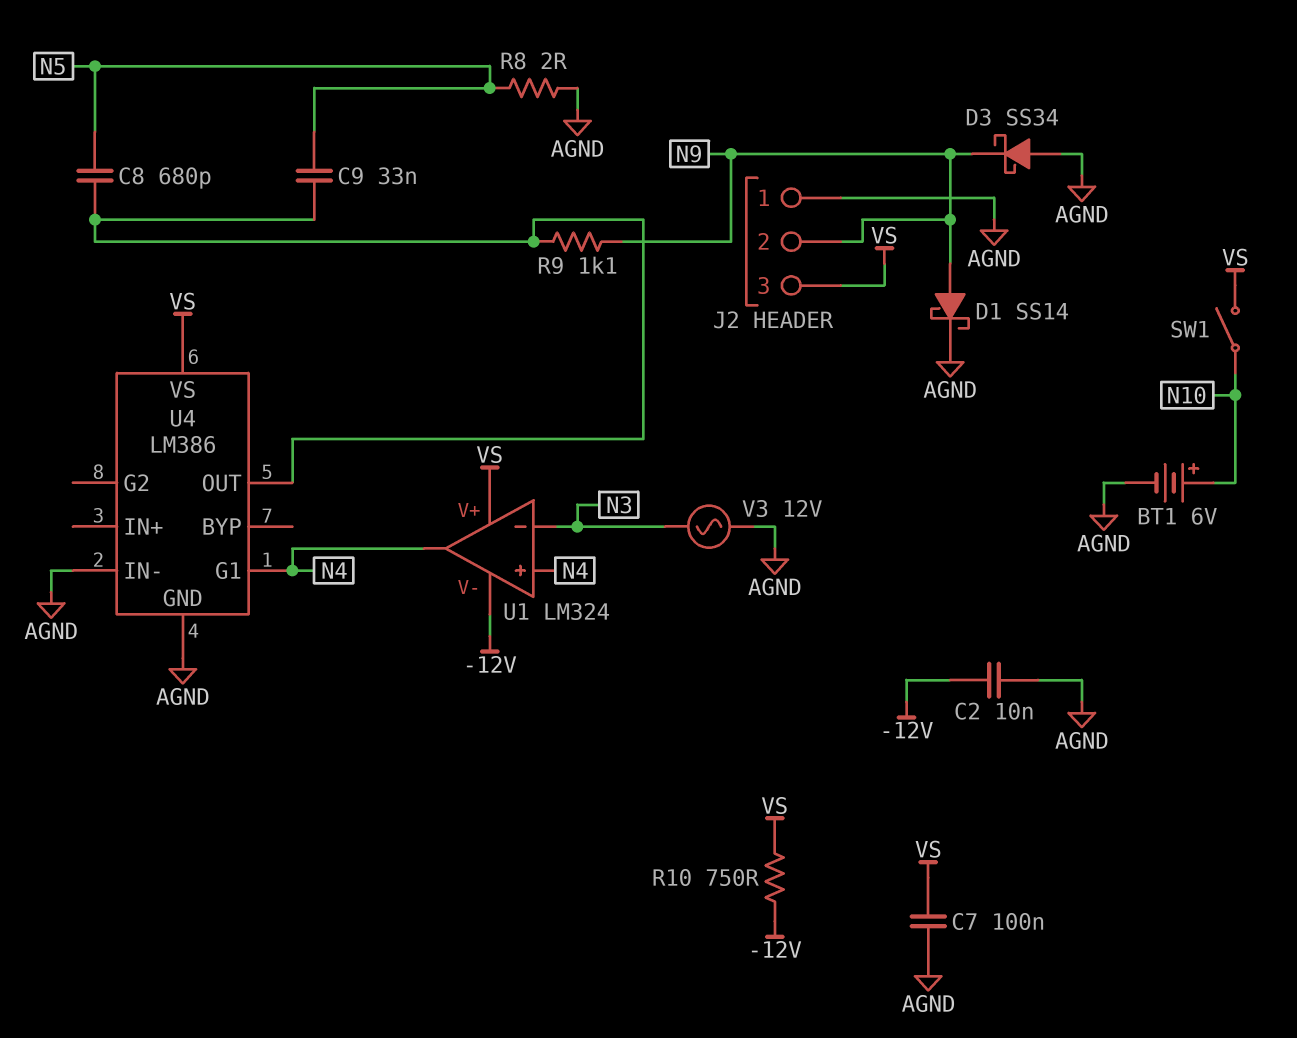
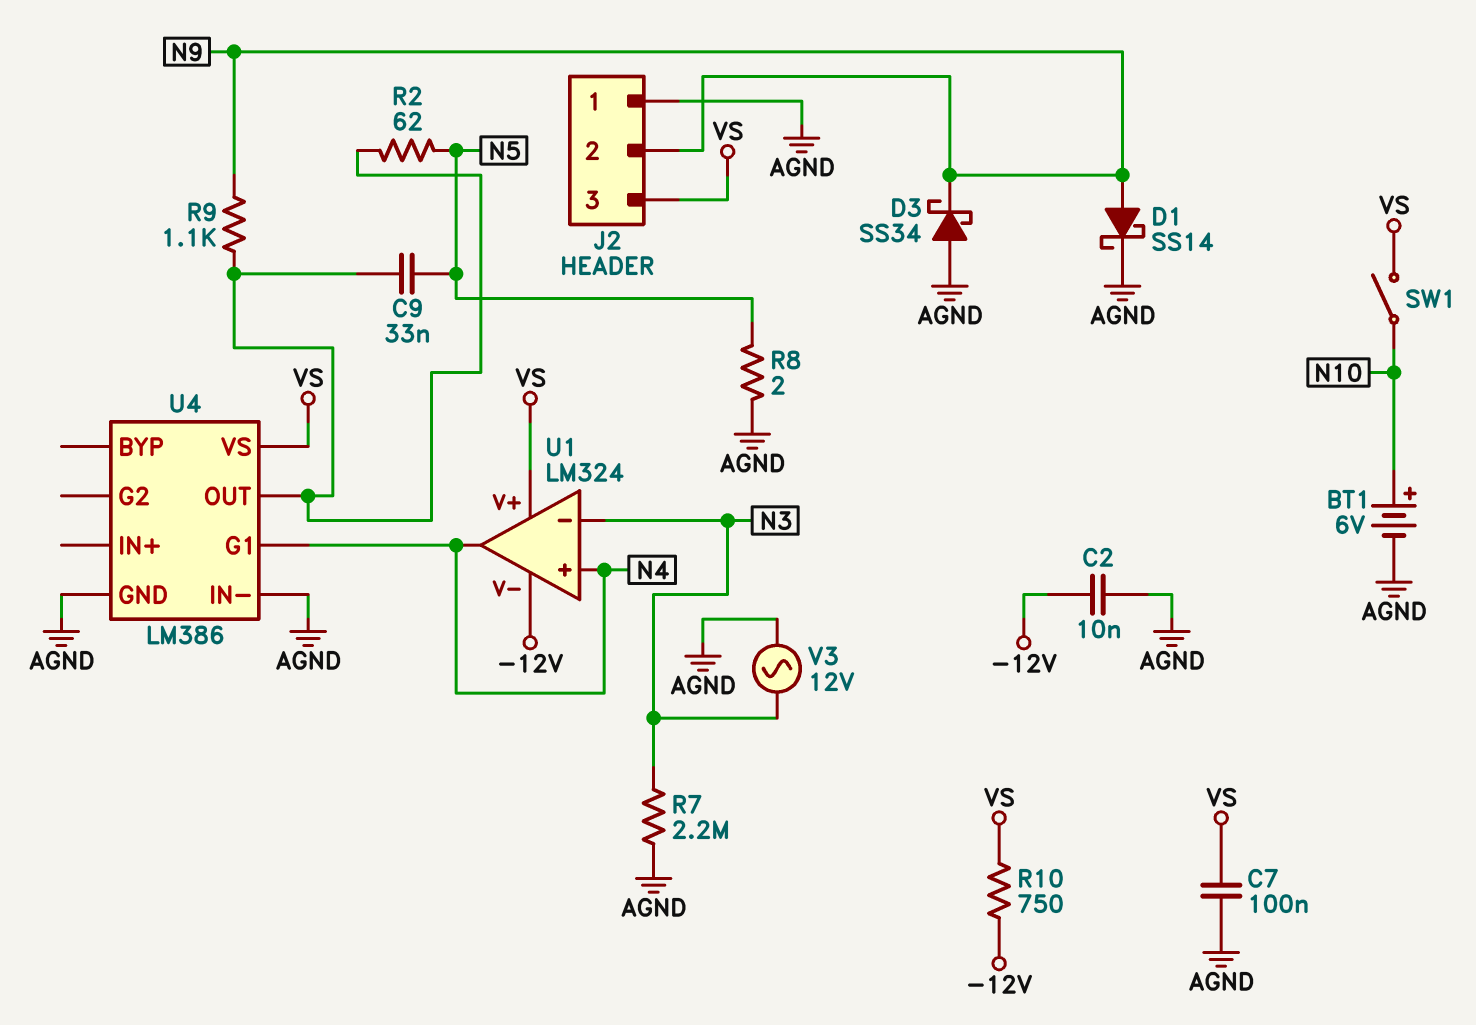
C8: 680pF (N5, U4/OUT) -> none
R2: none -> 62 (N5, U4/OUT)
R7: none -> 2.2M (AGND, N3)

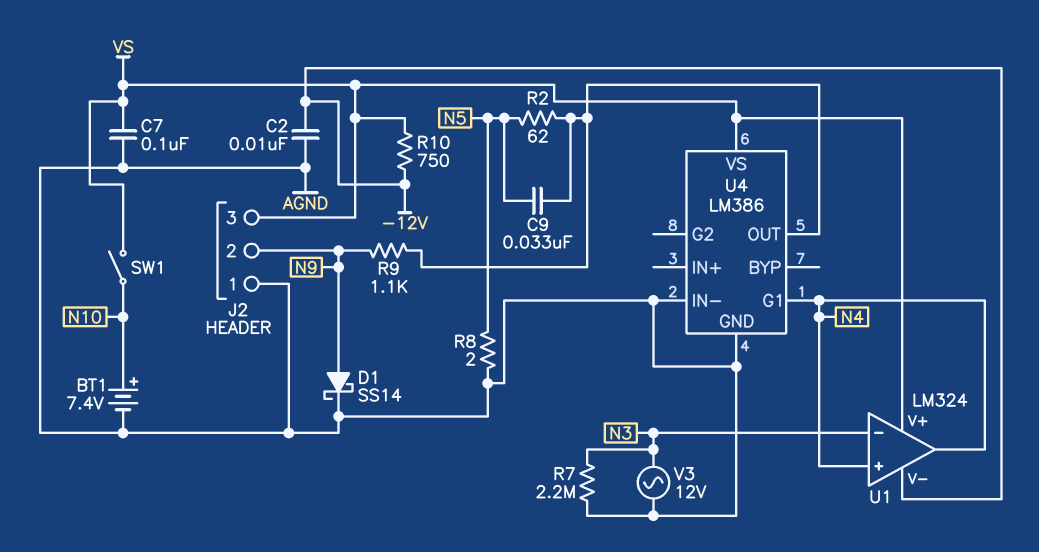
BT1: 6V (plus N10, minus AGND) -> 7.4V (plus N10, minus AGND)
D3: schottky SS34 (A AGND, K N9) -> none

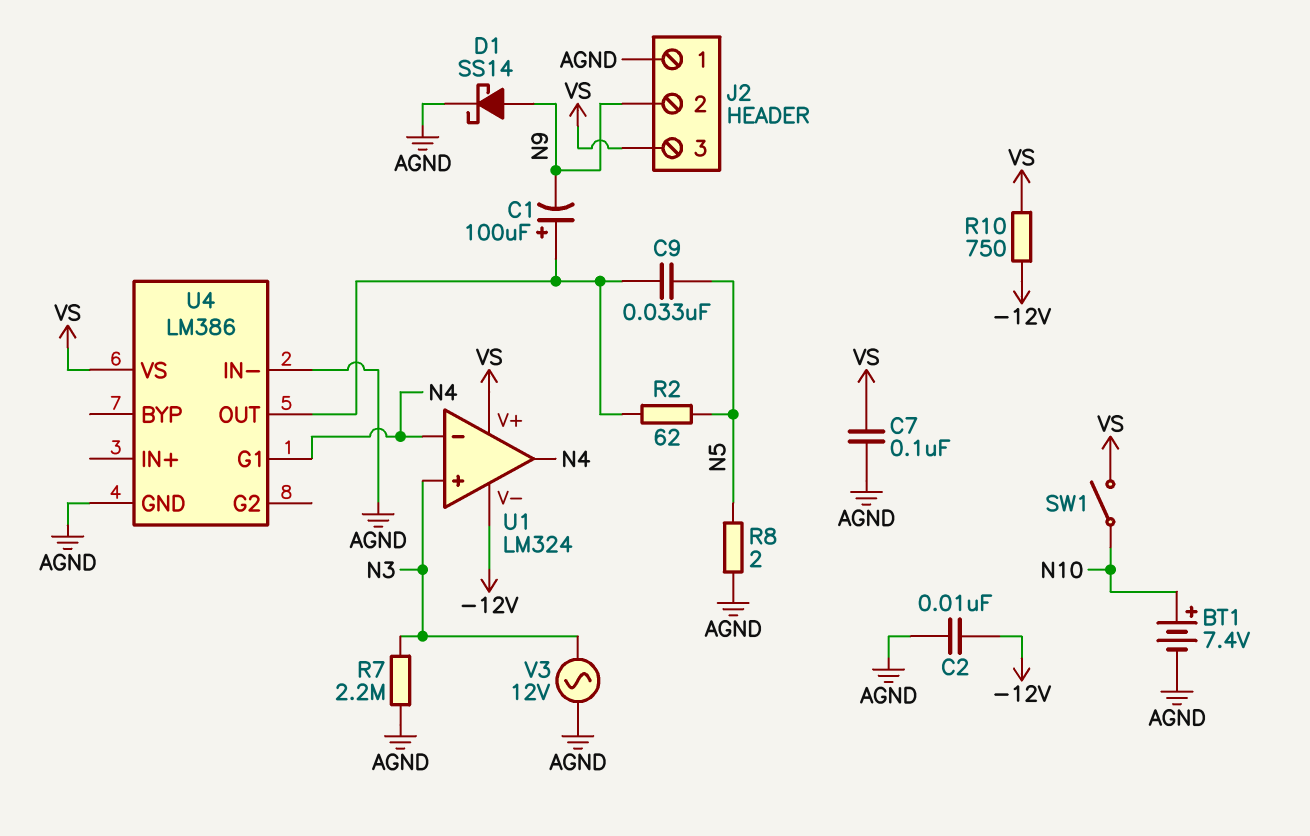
C1: none -> 100uF (plus U4/OUT, minus N9)
R9: 1.1k (N9, U4/OUT) -> none
U1 pin in+: N4 -> N3
U1 pin in-: N3 -> N4

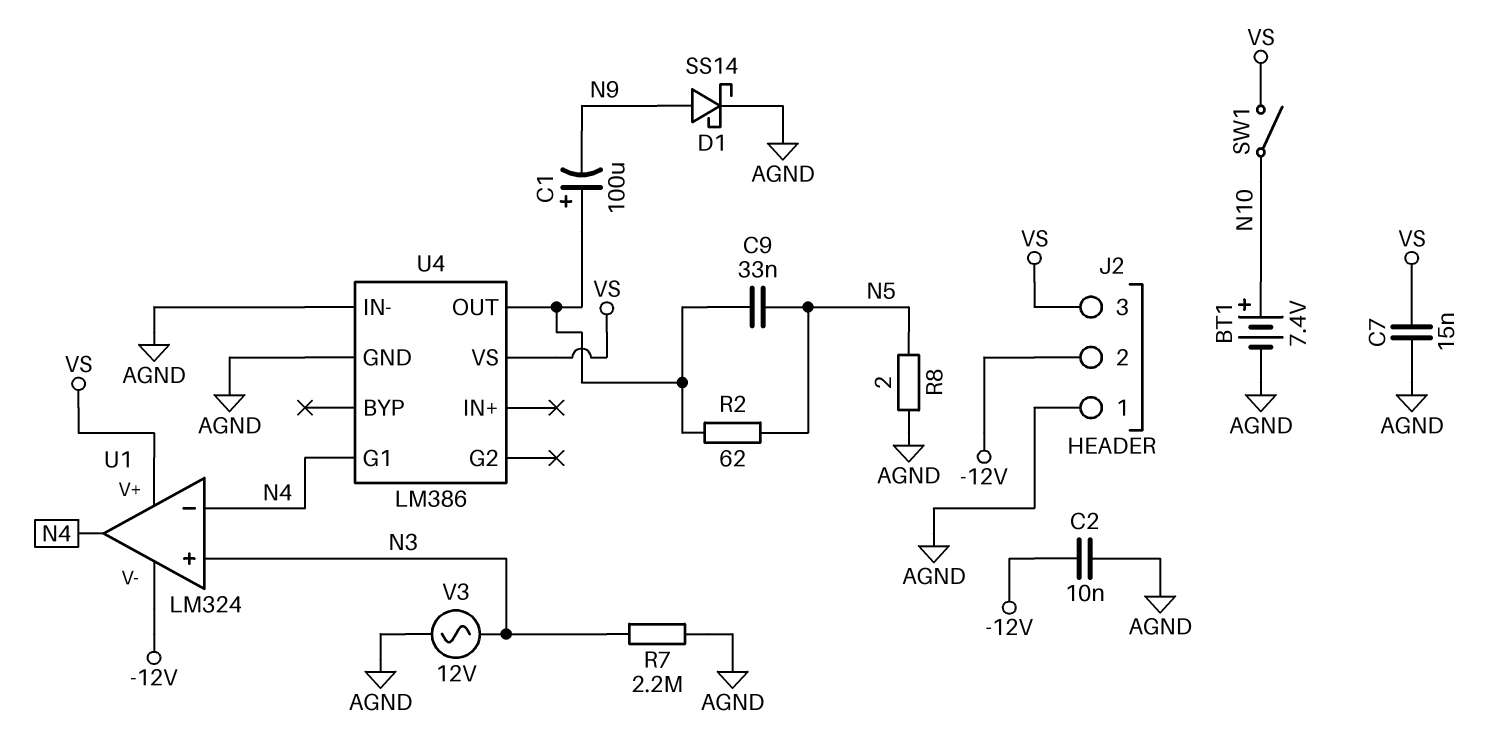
C7: 100nF (AGND, VS) -> 15nF (AGND, VS)
J2 pin 2: N9 -> -12V
R10: 750 (-12V, VS) -> none

